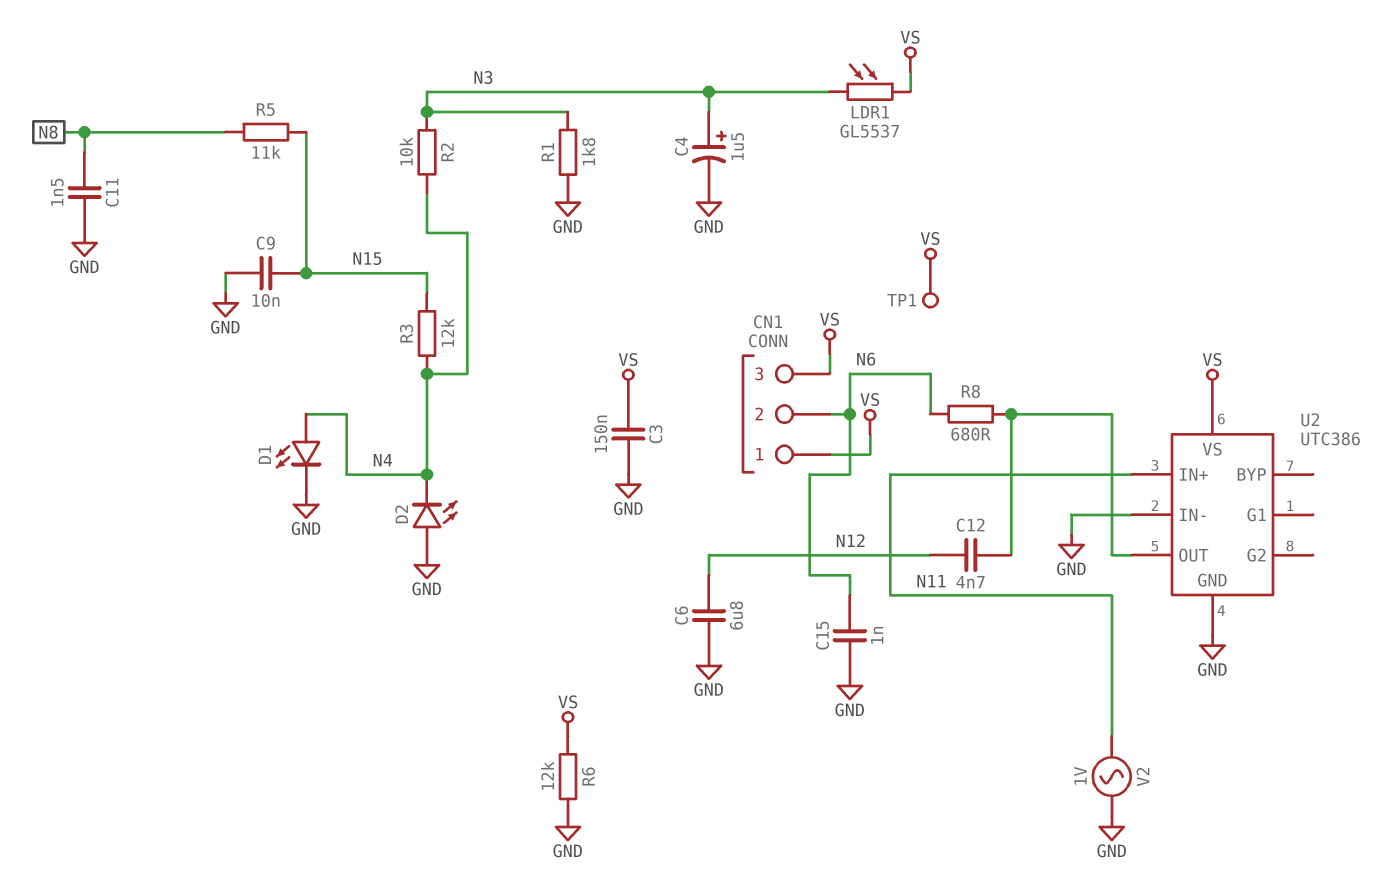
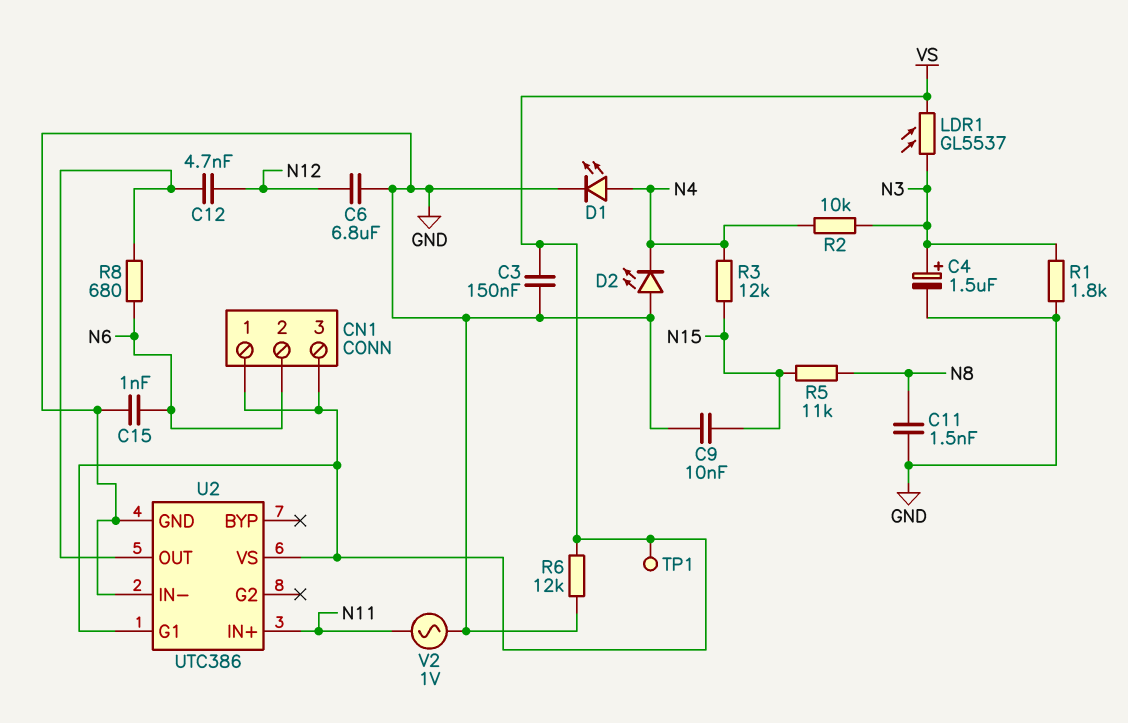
U2 pin G1: none -> VS

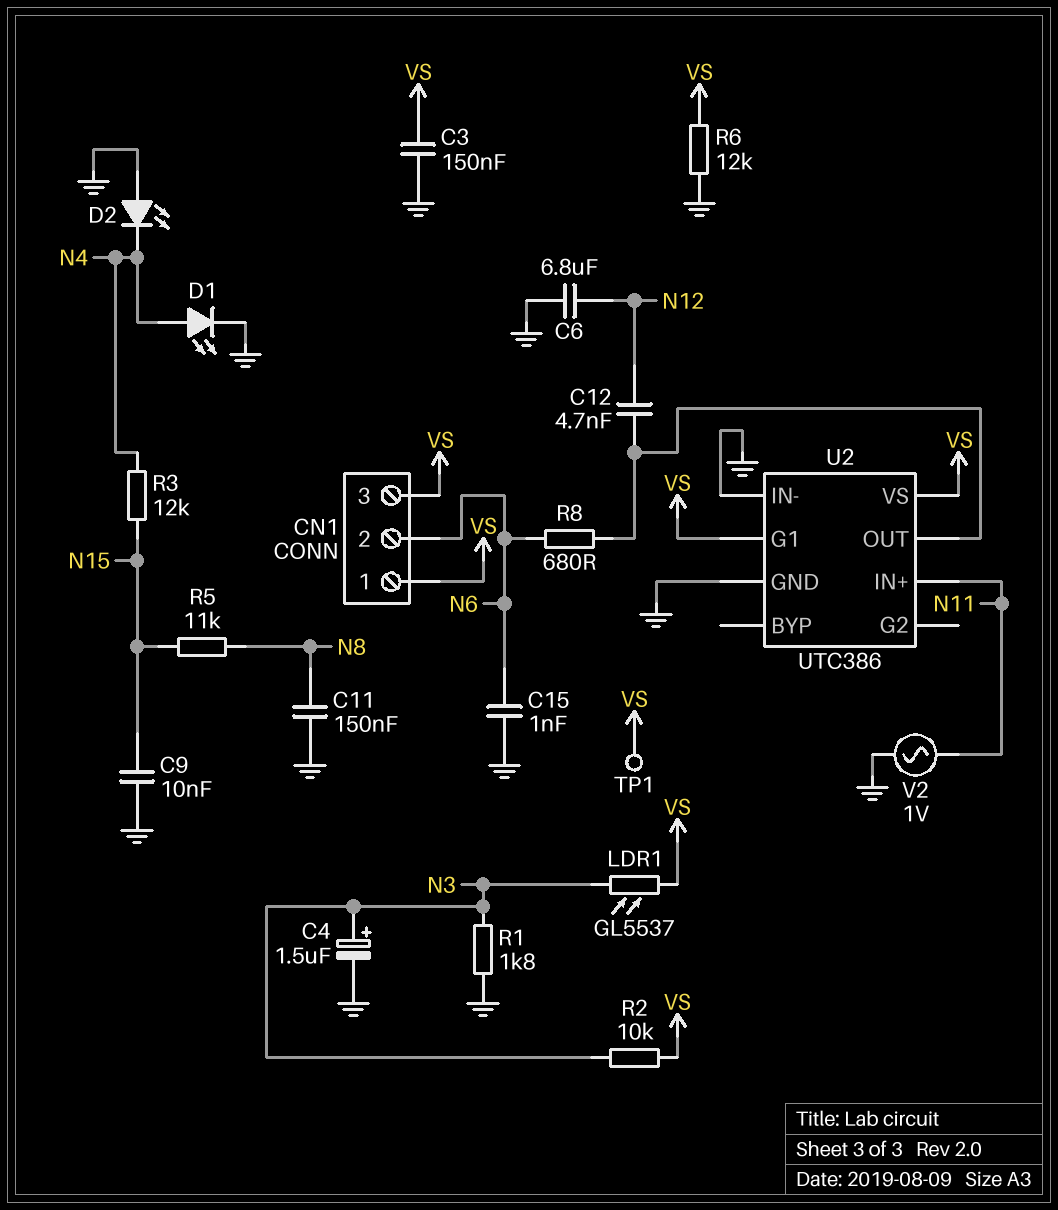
C11: 1.5nF (GND, N8) -> 150nF (GND, N8)
R2: 10k (N3, N4) -> 10k (N3, VS)

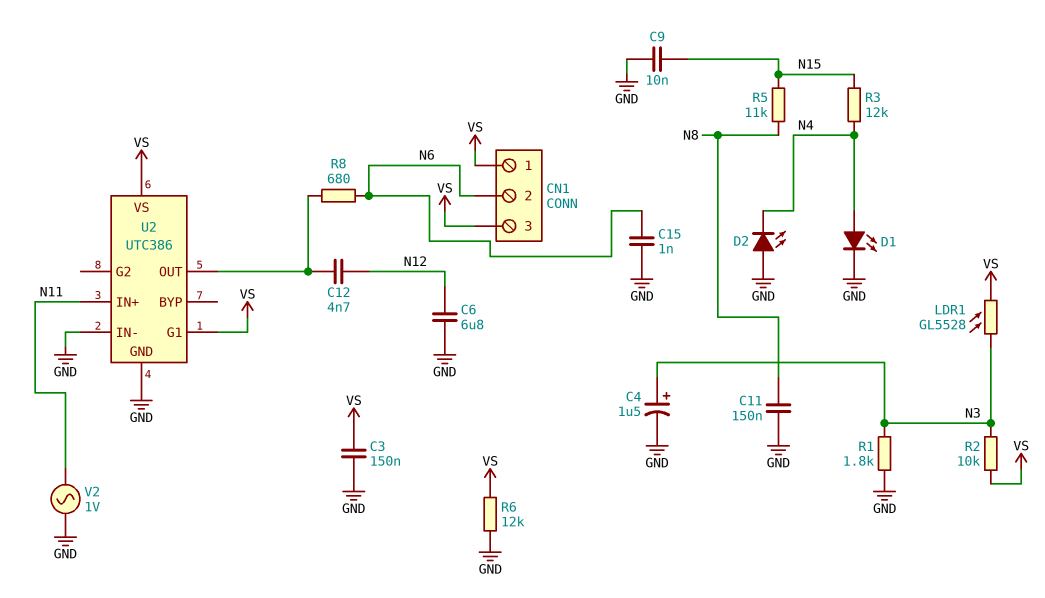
LDR1: GL5537 (N3, VS) -> GL5528 (N3, VS)
TP1: test point (VS) -> none

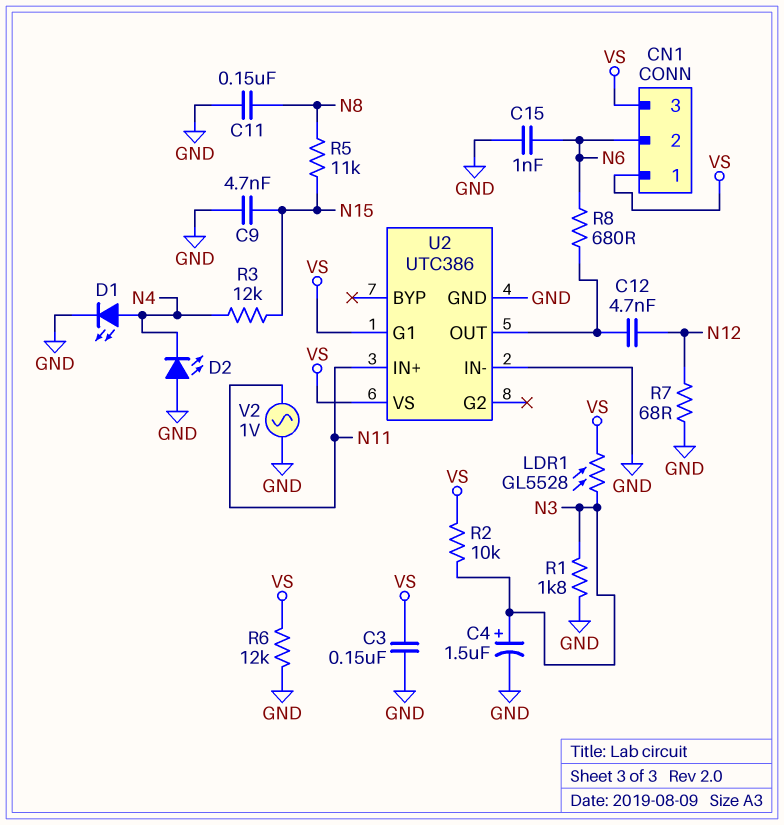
C6: 6.8uF (GND, N12) -> none
C9: 10nF (GND, N15) -> 4.7nF (GND, N15)
R7: none -> 68 (GND, N12)

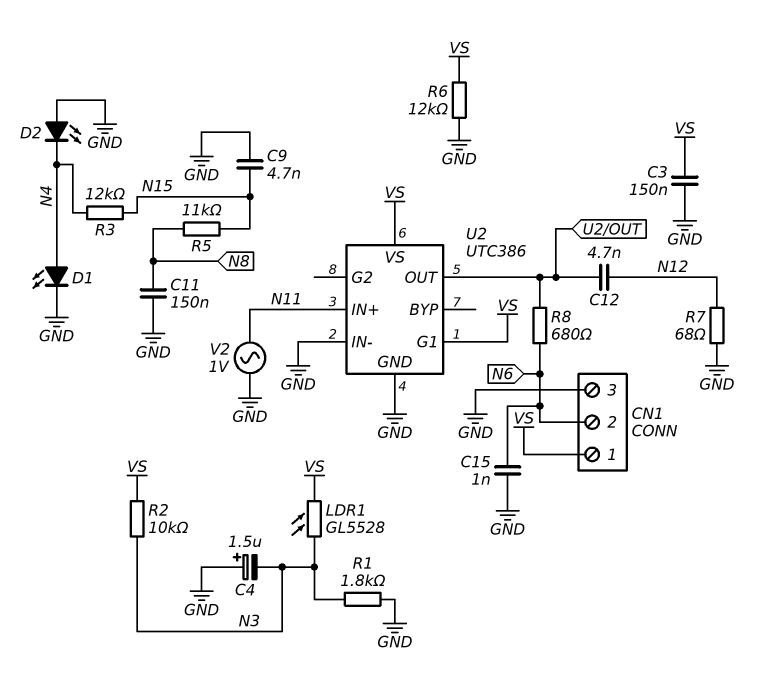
C4: 1.5uF (plus N3, minus GND) -> 1.5uF (plus GND, minus N3)
CN1 pin 3: VS -> GND

